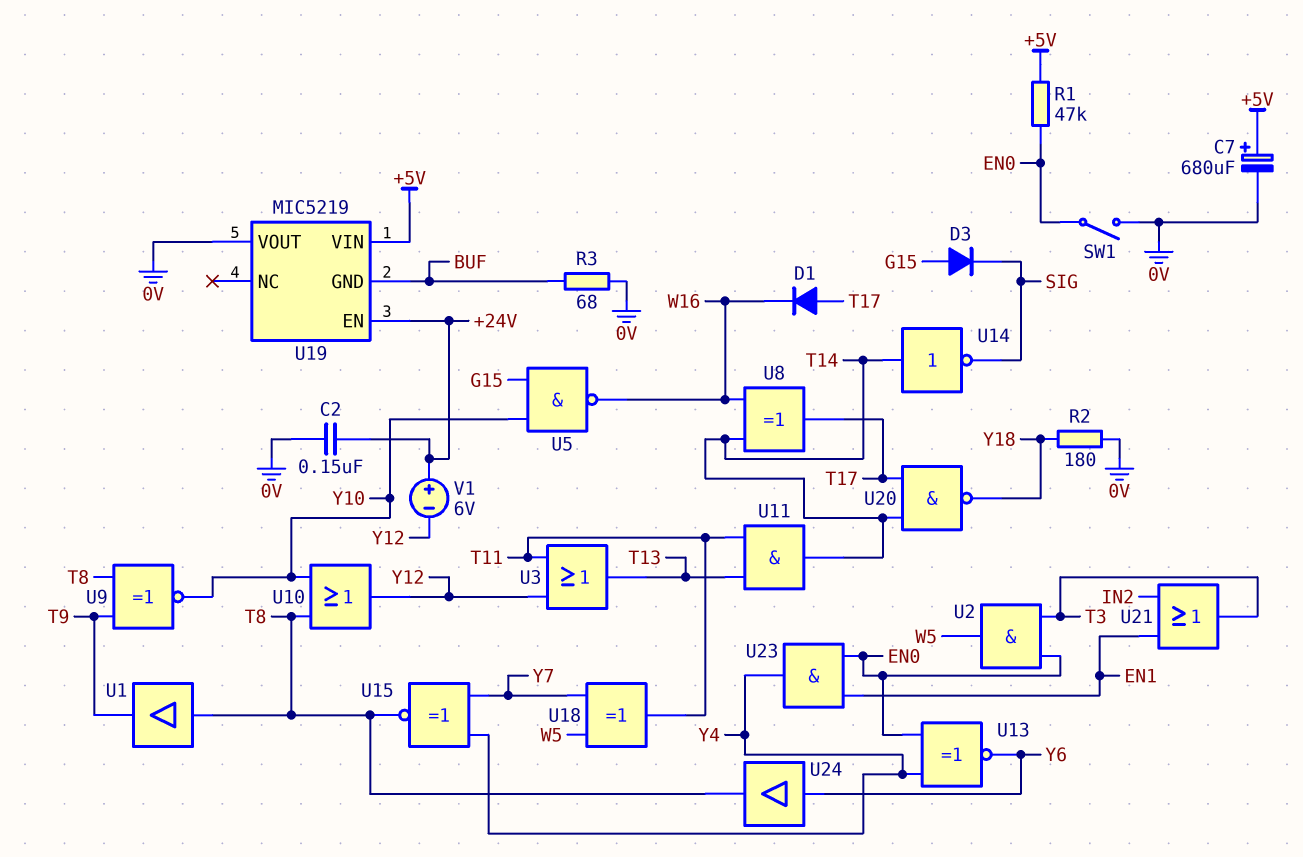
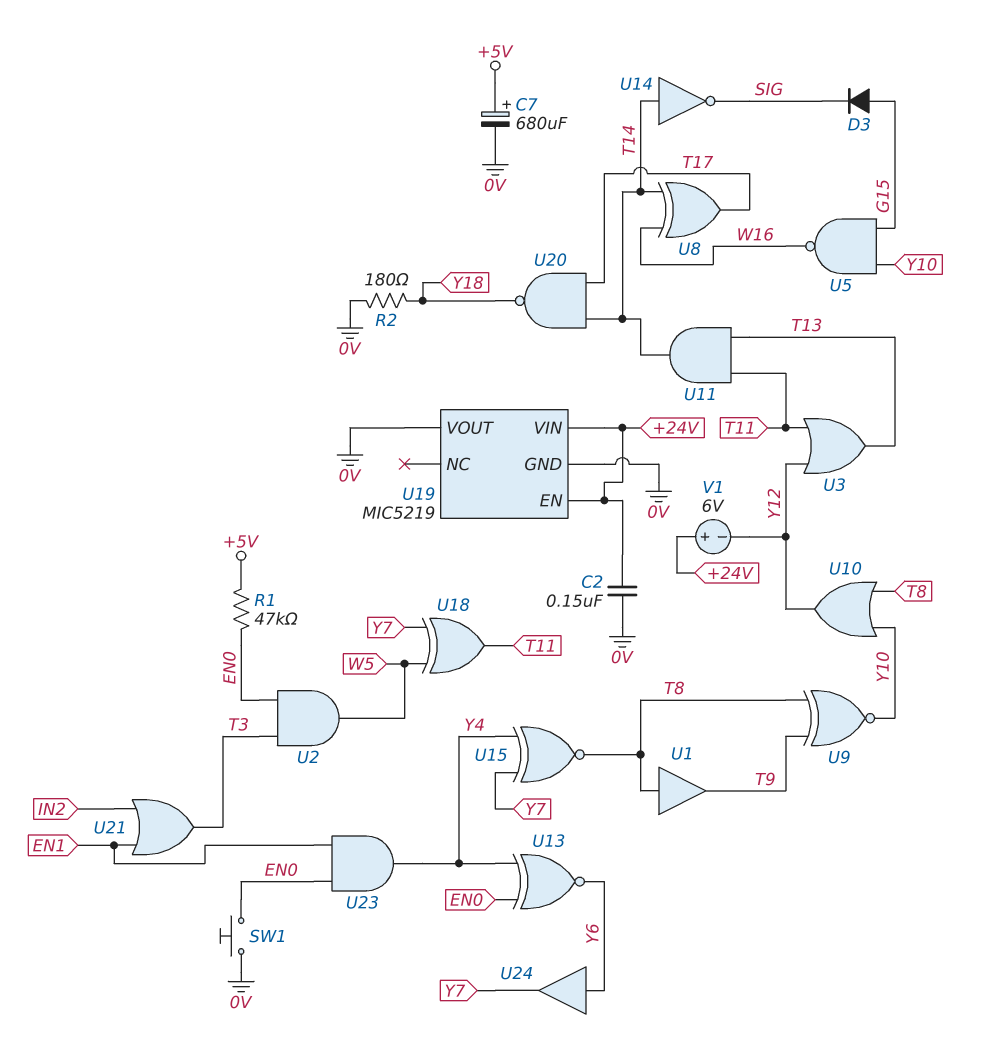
D1: diode (A T17, K W16) -> none
R3: 68 (0V, BUF) -> none
SW1: switch (0V, EN0) -> button (0V, EN0)
U19 pin GND: BUF -> 0V
U19 pin VIN: +5V -> +24V
U24: buffer (in Y6, out T8) -> buffer (in Y6, out Y7)

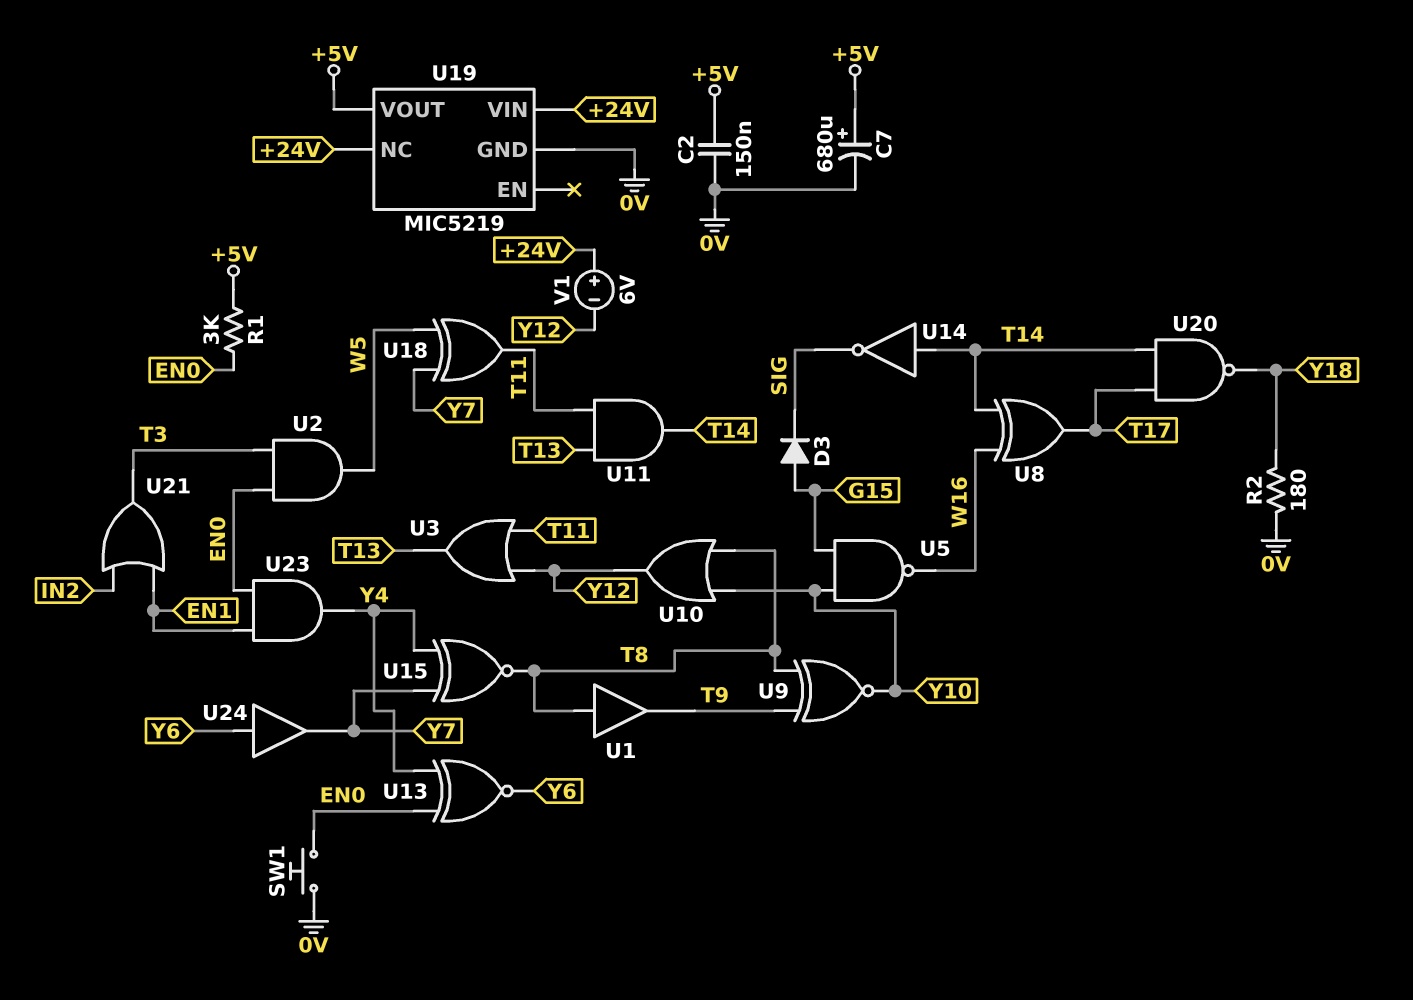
C2: 150nF (+24V, 0V) -> 150nF (+5V, 0V)
R1: 47k (+5V, EN0) -> 3k (+5V, EN0)
U19 pin EN: +24V -> none
U19 pin NC: none -> +24V
U19 pin VOUT: 0V -> +5V

